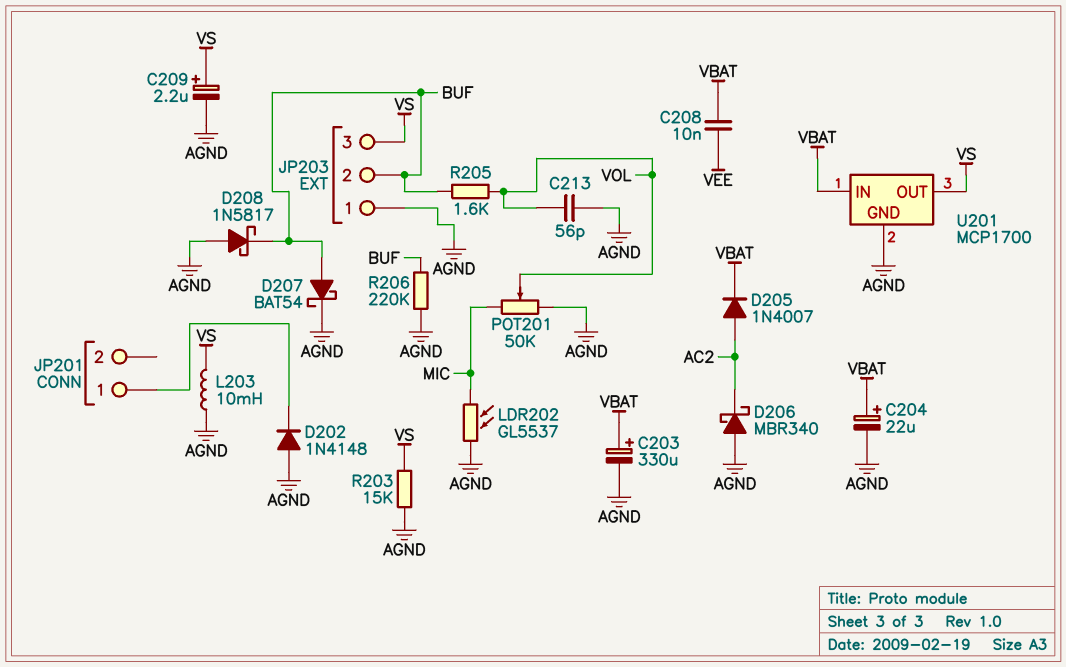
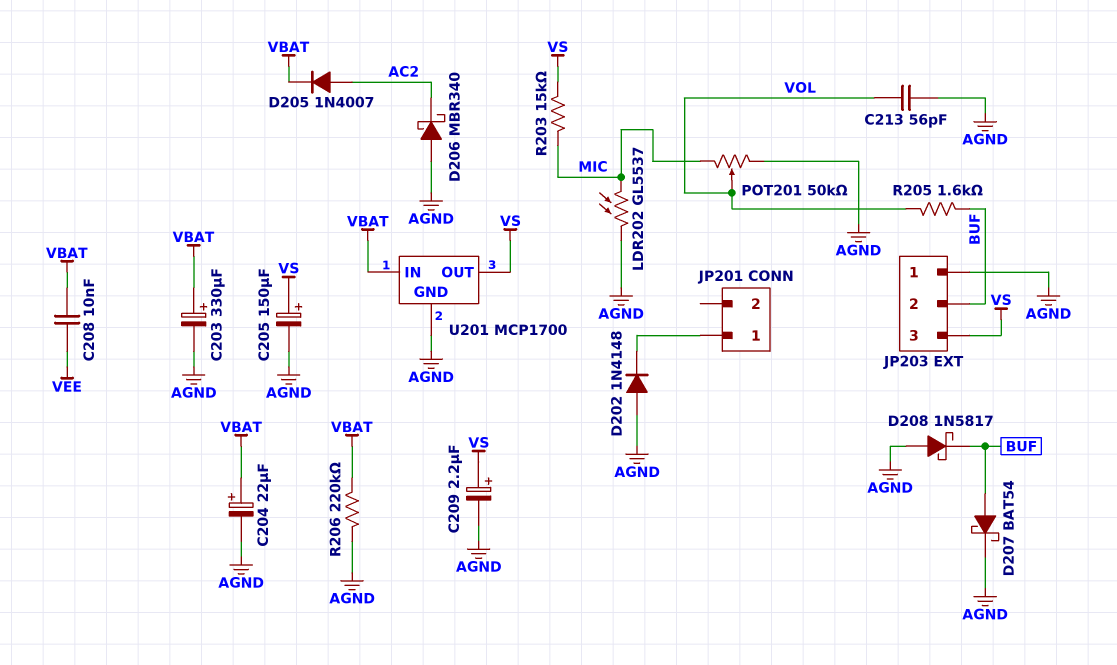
C205: none -> 150uF (plus VS, minus AGND)
L203: 10mH (AGND, VS) -> none
R203: 15k (AGND, VS) -> 15k (MIC, VS)
R206: 220k (AGND, BUF) -> 220k (AGND, VBAT)

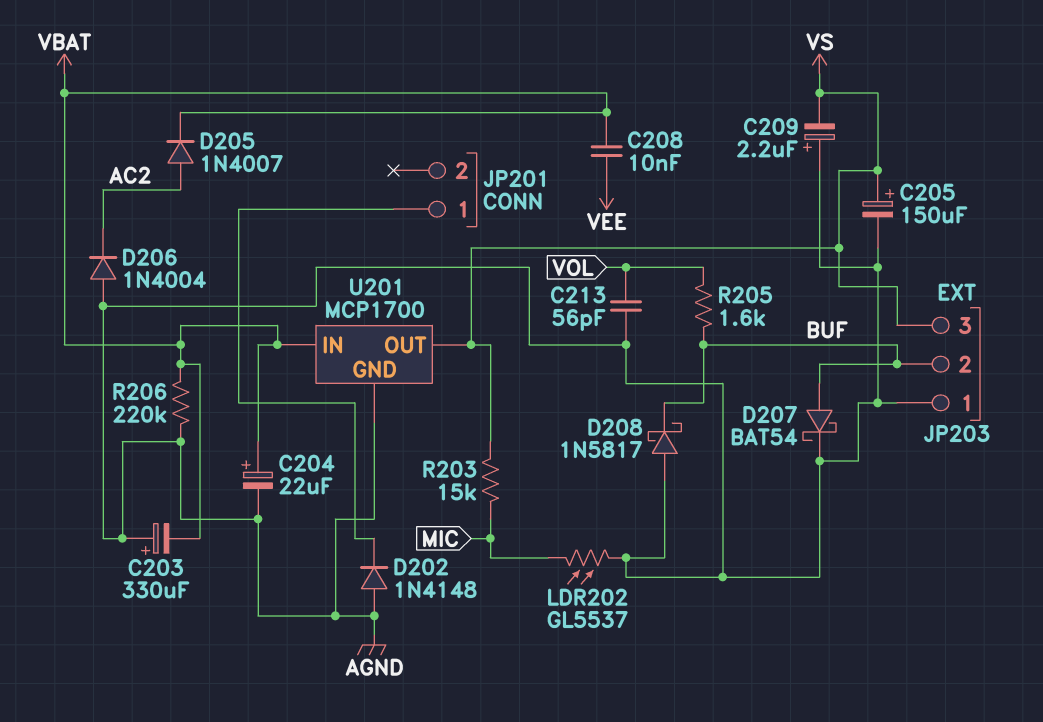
C203: 330uF (plus VBAT, minus AGND) -> 330uF (plus AGND, minus VBAT)
C209: 2.2uF (plus VS, minus AGND) -> 2.2uF (plus AGND, minus VS)
D206: schottky MBR340 (A AGND, K AC2) -> diode 1N4004 (A AGND, K AC2)
POT201: 50k (AGND, MIC, wiper VOL) -> none

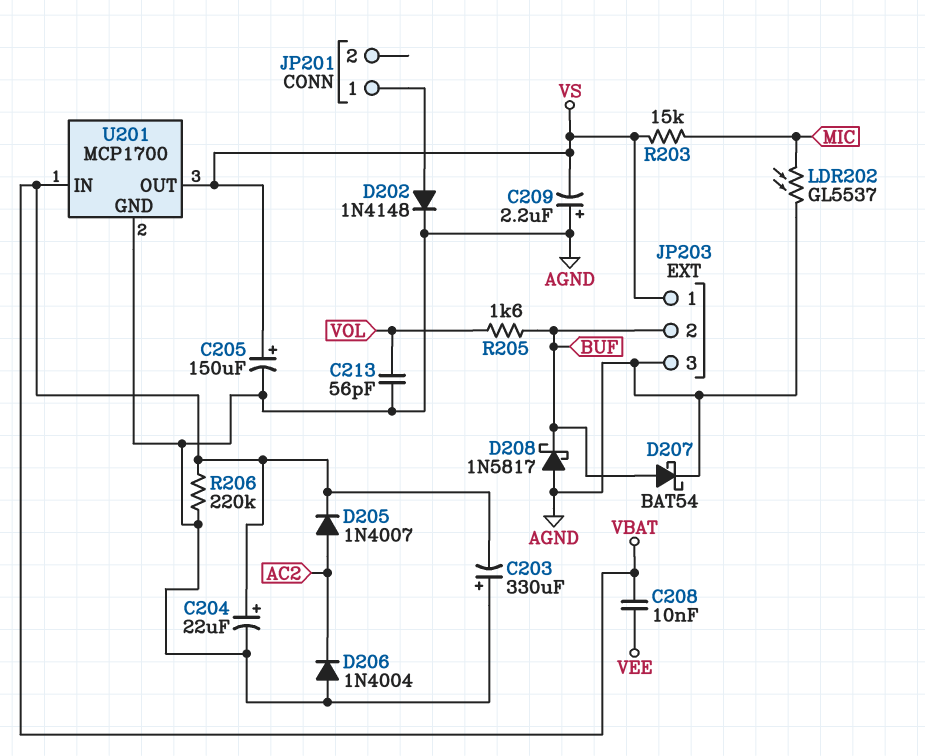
D202: diode 1N4148 (A AGND, K JP201/1) -> diode 1N4148 (A JP201/1, K AGND)
JP203 pin 1: AGND -> VS
JP203 pin 3: VS -> AGND

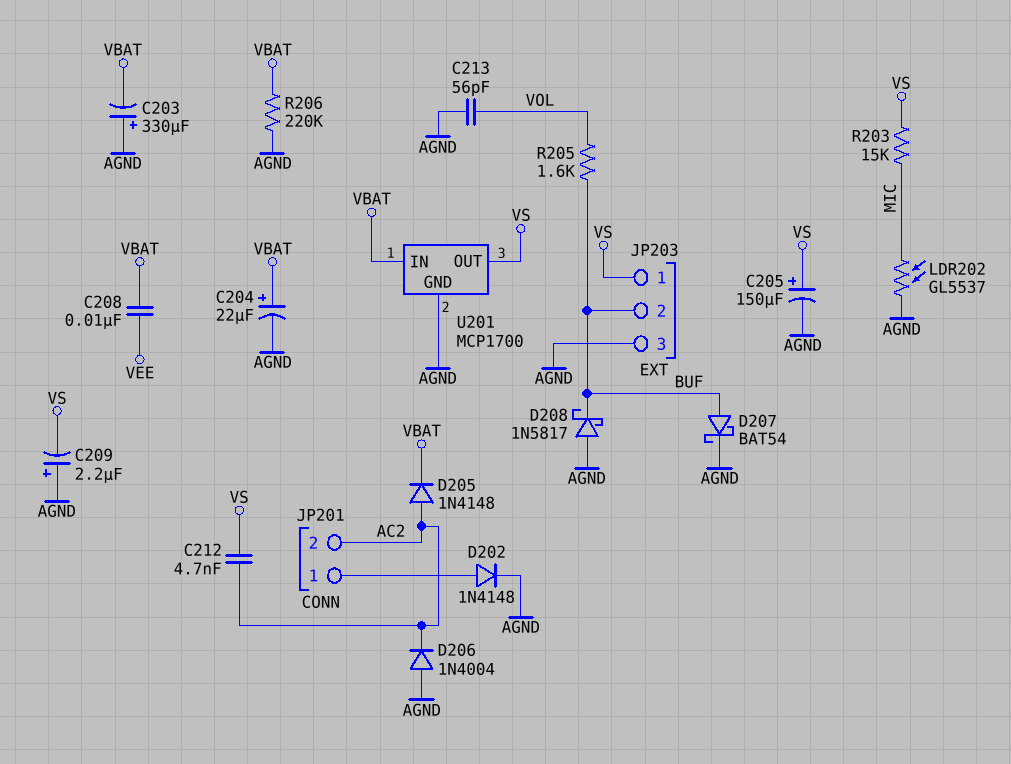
C212: none -> 4.7nF (AC2, VS)
D205: diode 1N4007 (A AC2, K VBAT) -> diode 1N4148 (A AC2, K VBAT)
JP201 pin 2: none -> AC2

